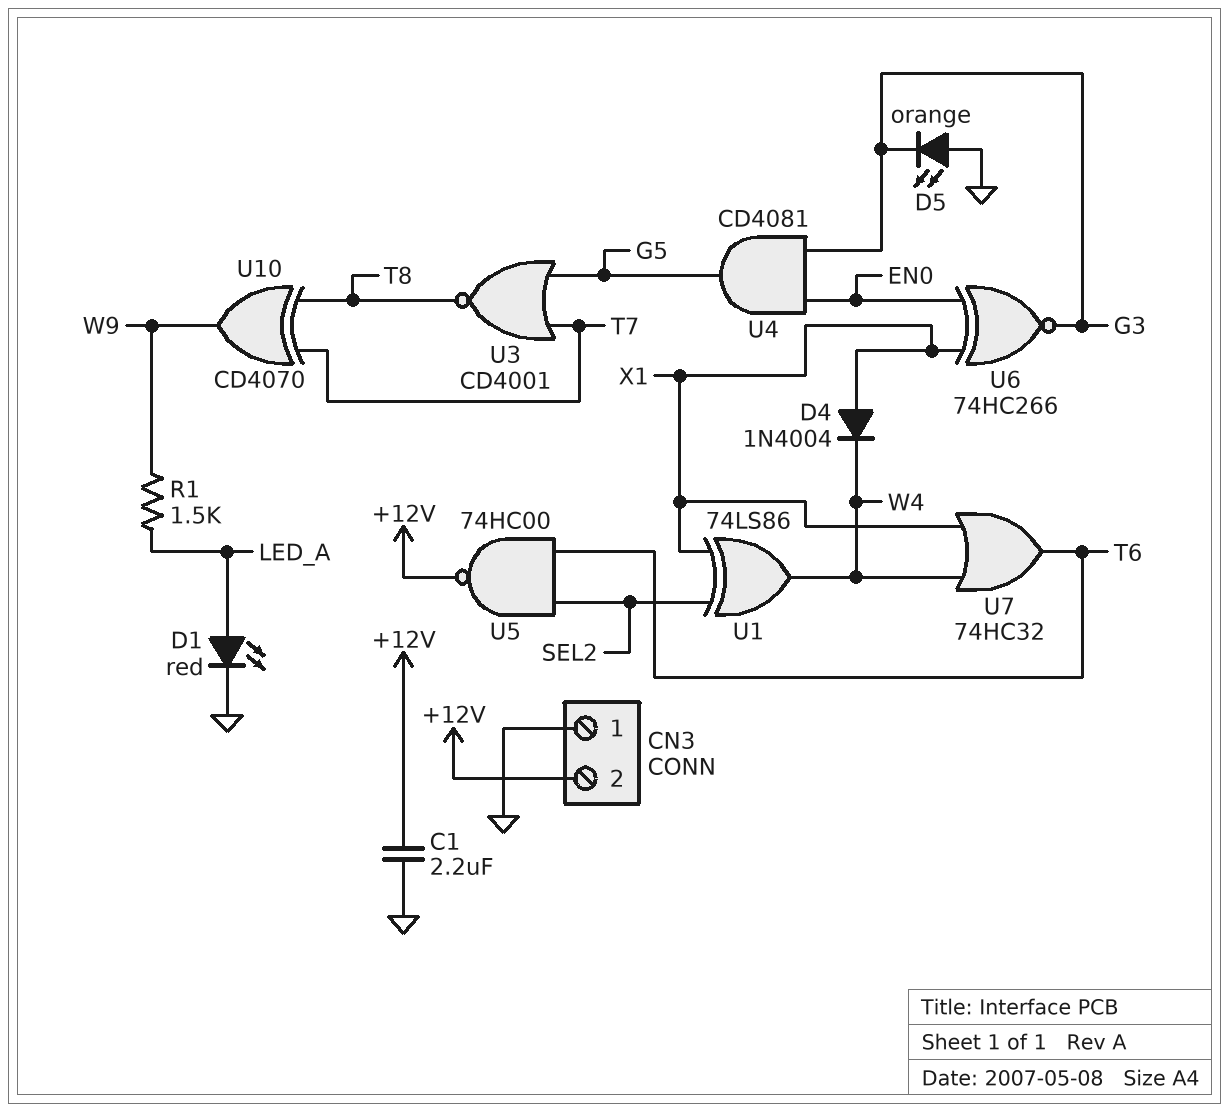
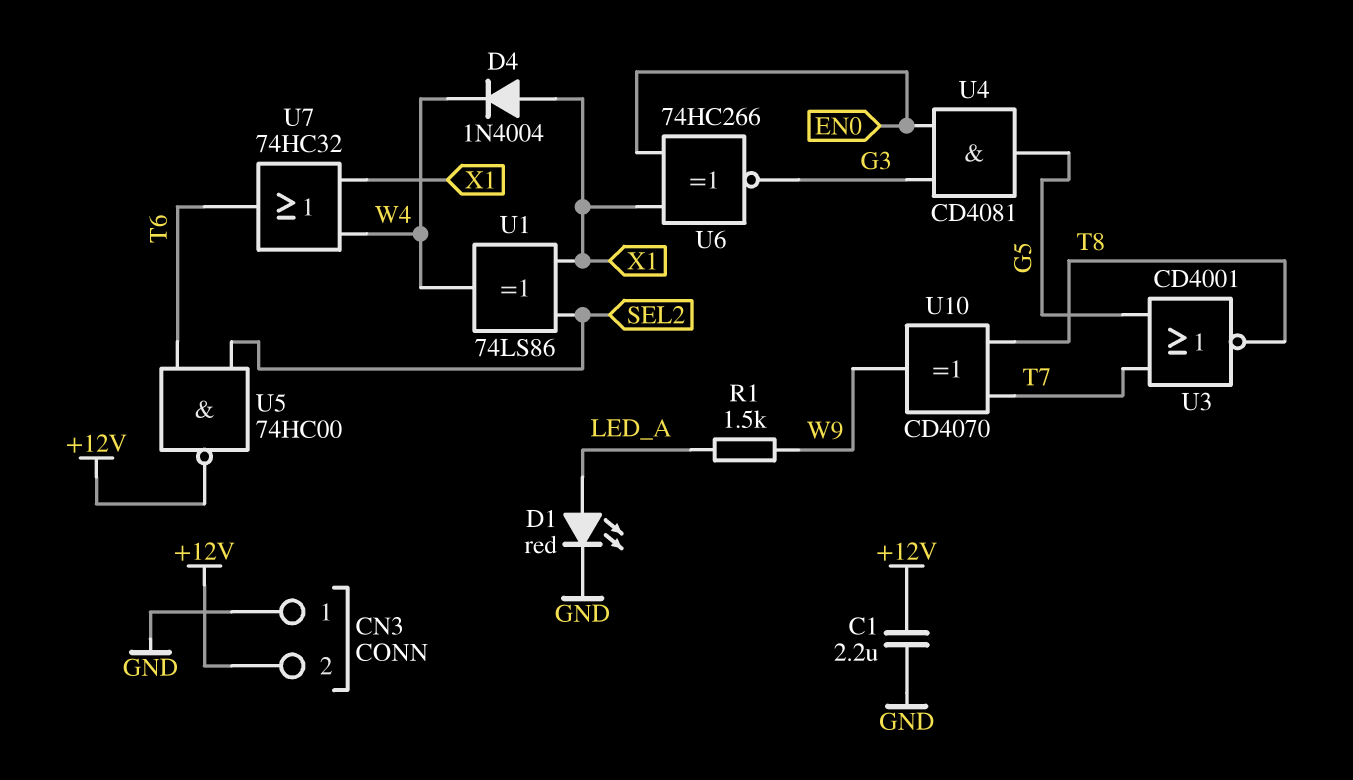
D5: LED orange (A GND, K G3) -> none

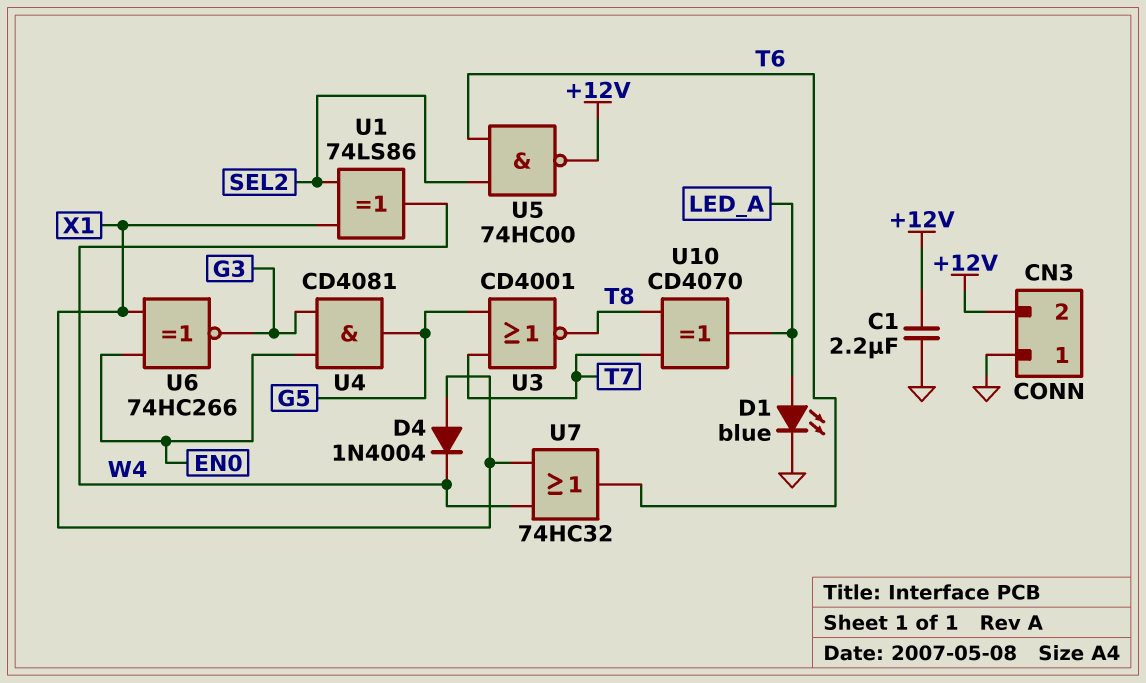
D1: LED red (A LED_A, K GND) -> LED blue (A LED_A, K GND)
R1: 1.5k (LED_A, W9) -> none
U10: XOR CD4070 (in T7, in T8, out W9) -> XOR CD4070 (in T7, in T8, out LED_A)

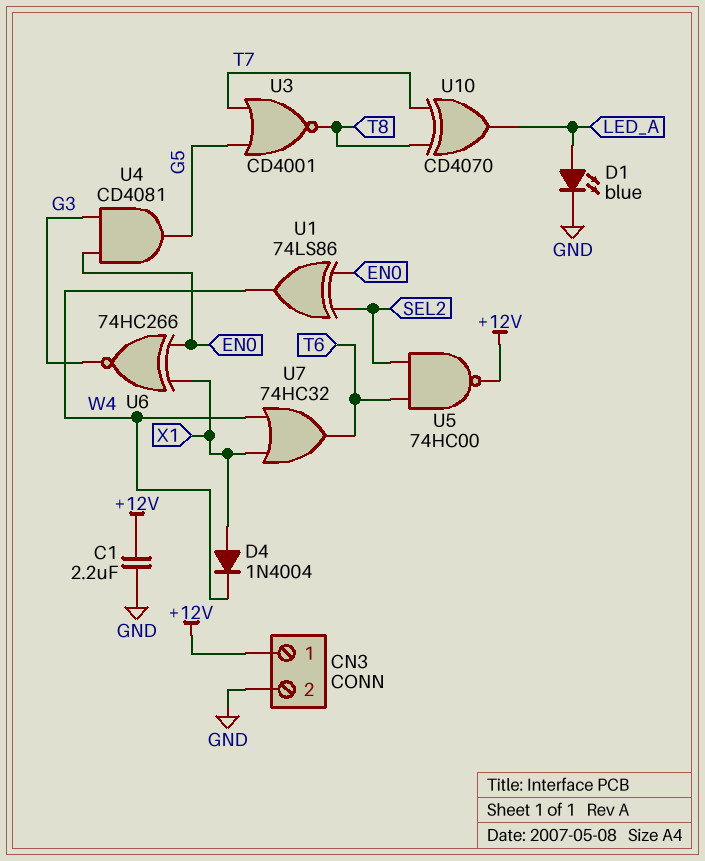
CN3 pin 1: GND -> +12V
CN3 pin 2: +12V -> GND
U1: XOR 74LS86 (in SEL2, in X1, out W4) -> XOR 74LS86 (in EN0, in SEL2, out W4)

